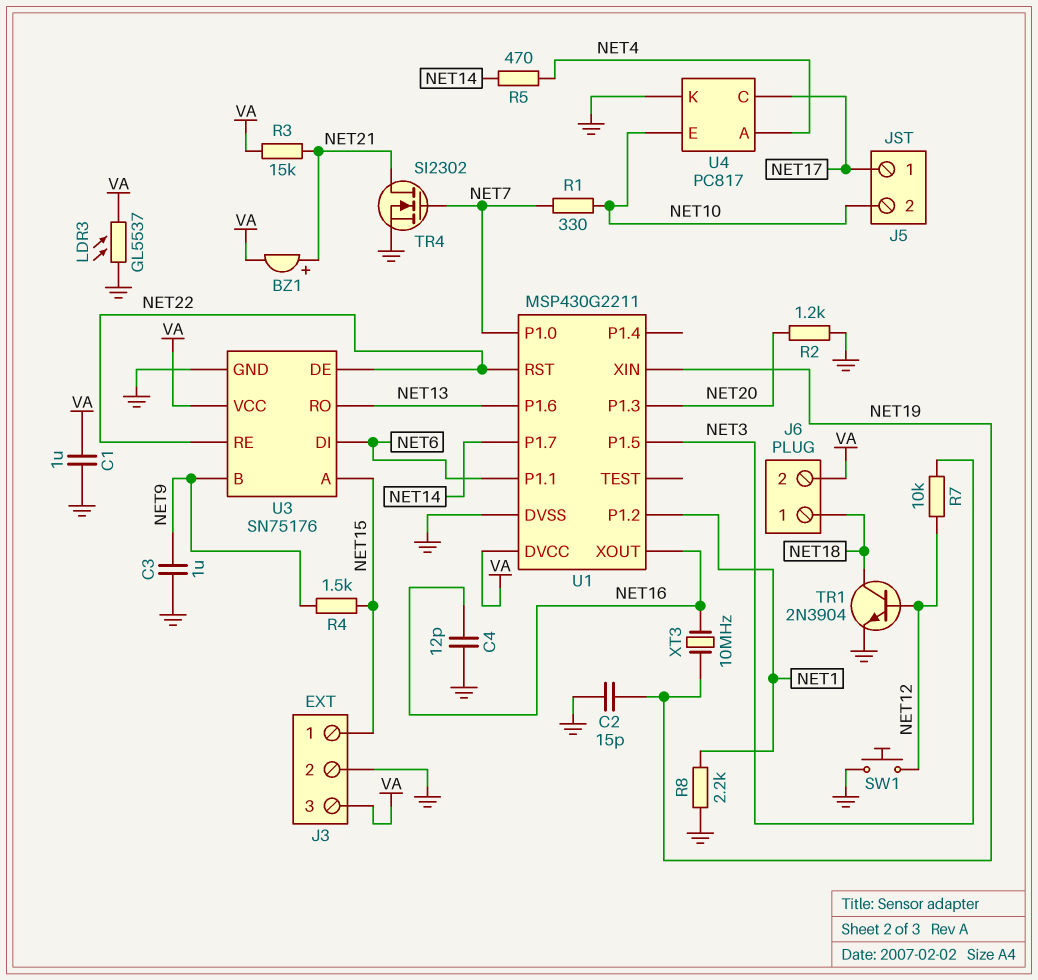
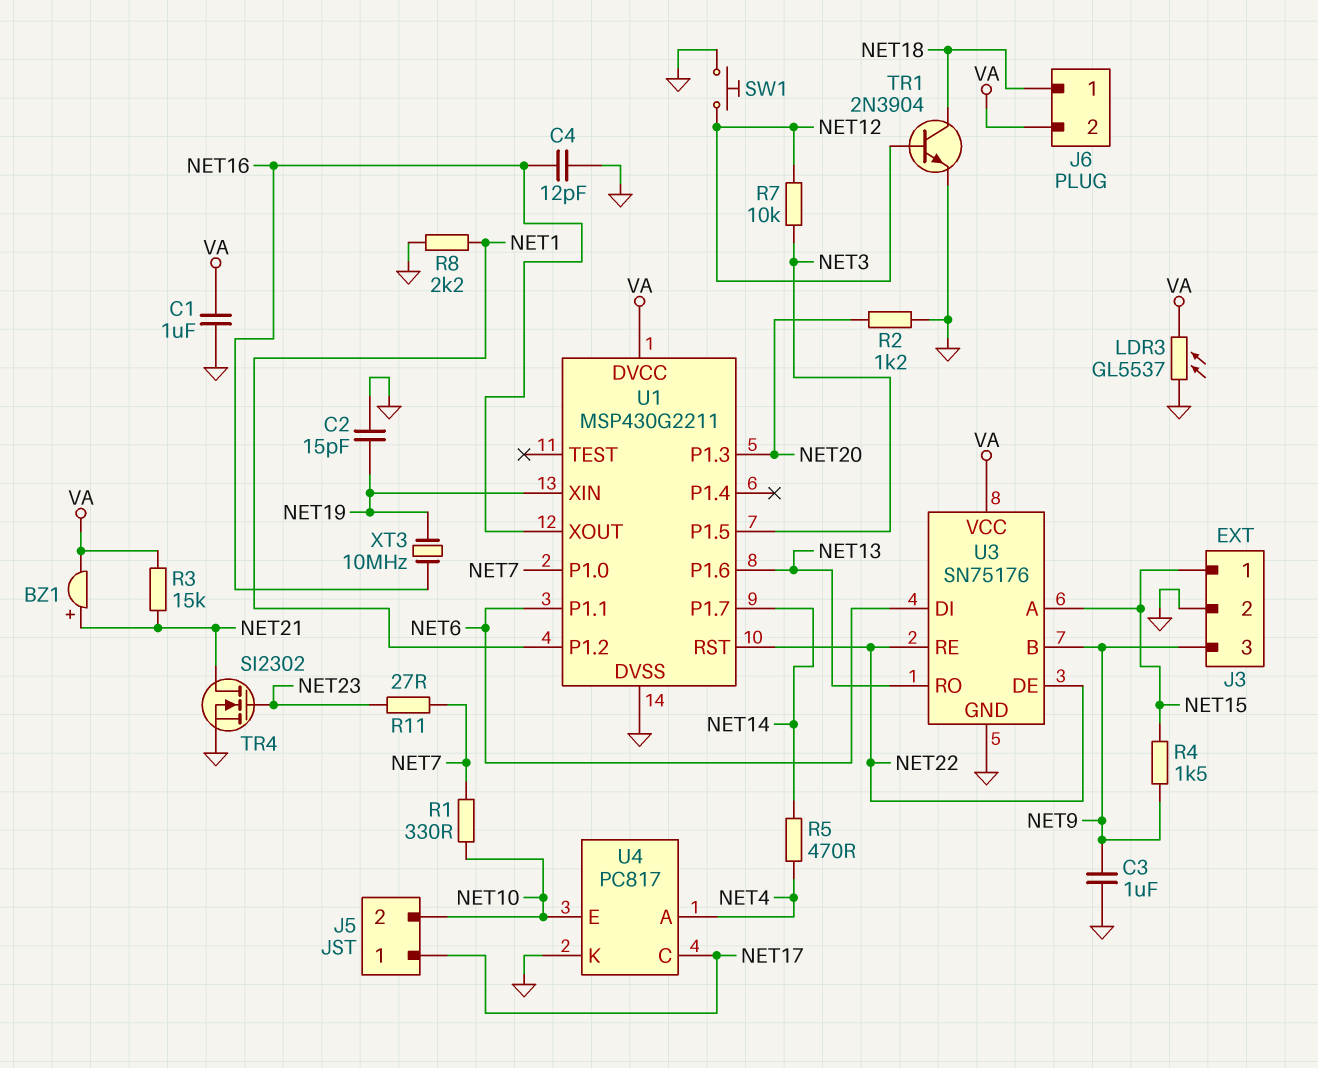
J3 pin 3: VA -> NET9
R11: none -> 27 (NET7, NET23)
TR4: NMOS SI2302 (G NET7, D NET21, S GND) -> NMOS SI2302 (G NET23, D NET21, S GND)

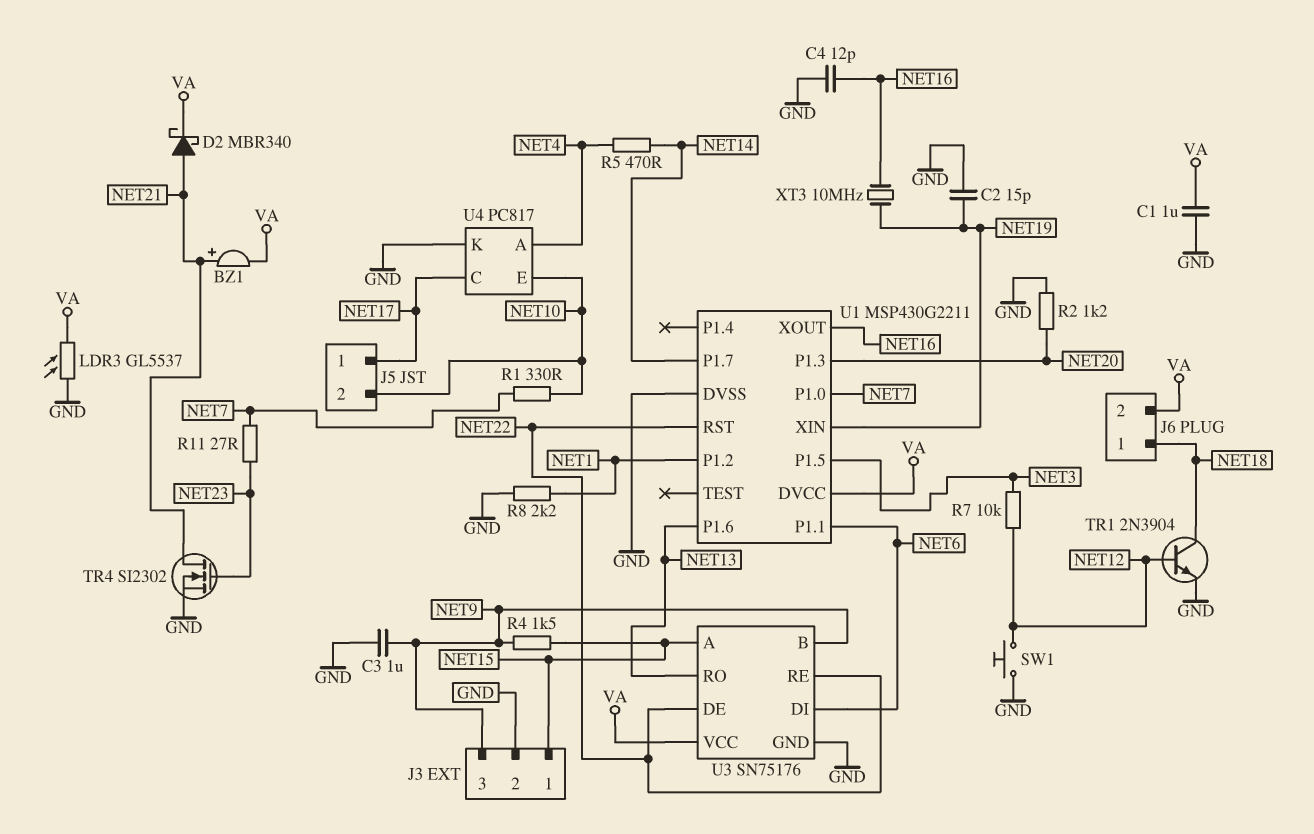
D2: none -> schottky MBR340 (A NET21, K VA)
R3: 15k (NET21, VA) -> none

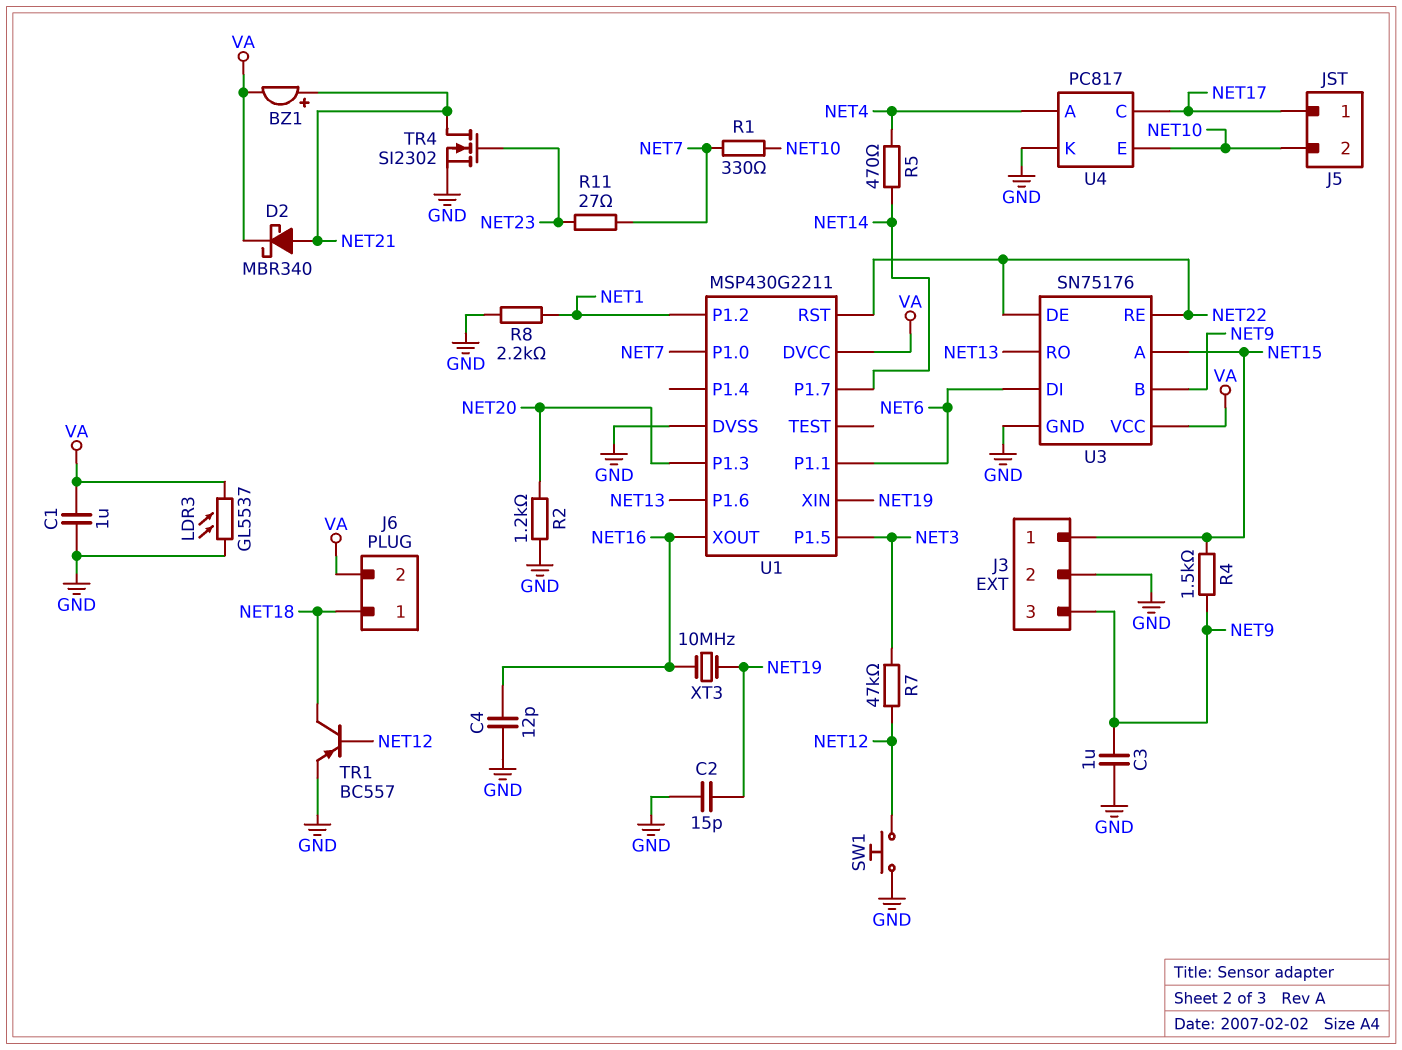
R7: 10k (NET3, NET12) -> 47k (NET3, NET12)
TR1: NPN 2N3904 (B NET12, C NET18, E GND) -> PNP BC557 (B NET12, C NET18, E GND)

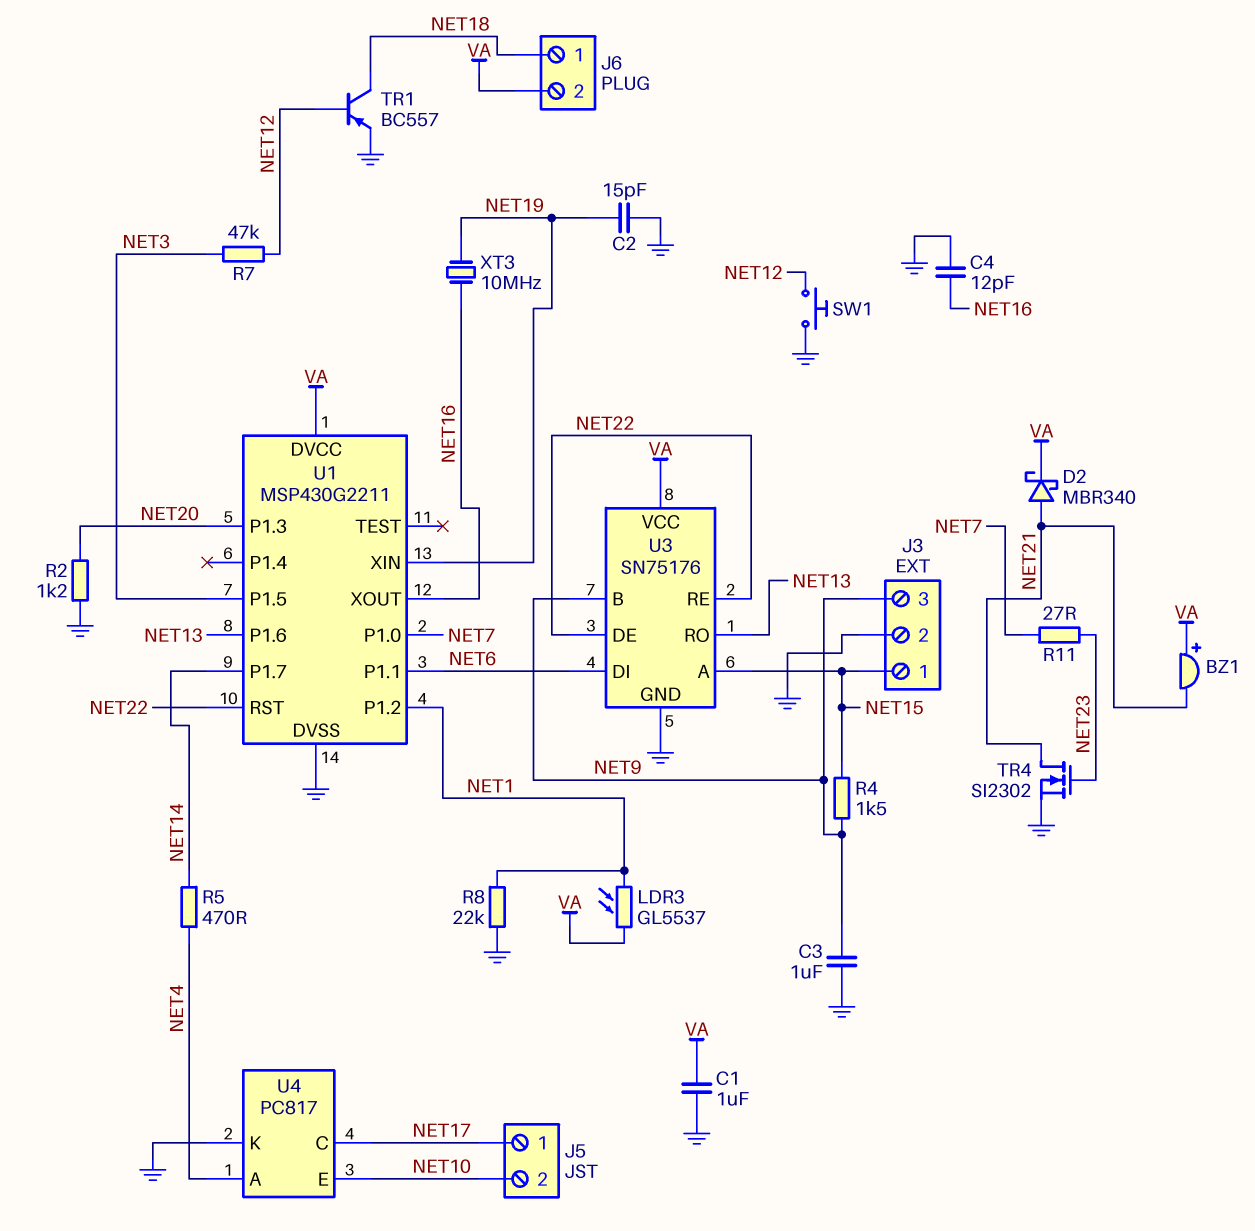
BZ1: buzzer (plus NET21, minus VA) -> buzzer (plus VA, minus NET21)
LDR3: GL5537 (GND, VA) -> GL5537 (NET1, VA)
R1: 330 (NET7, NET10) -> none
R8: 2.2k (GND, NET1) -> 22k (GND, NET1)

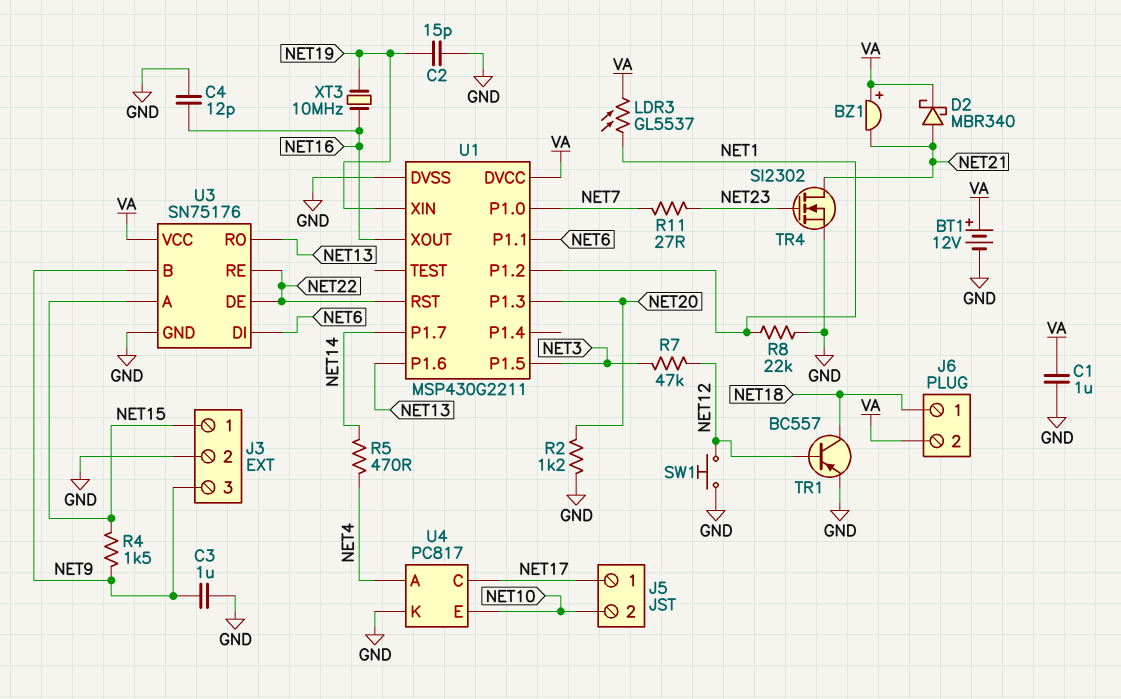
BT1: none -> 12V (plus VA, minus GND)

